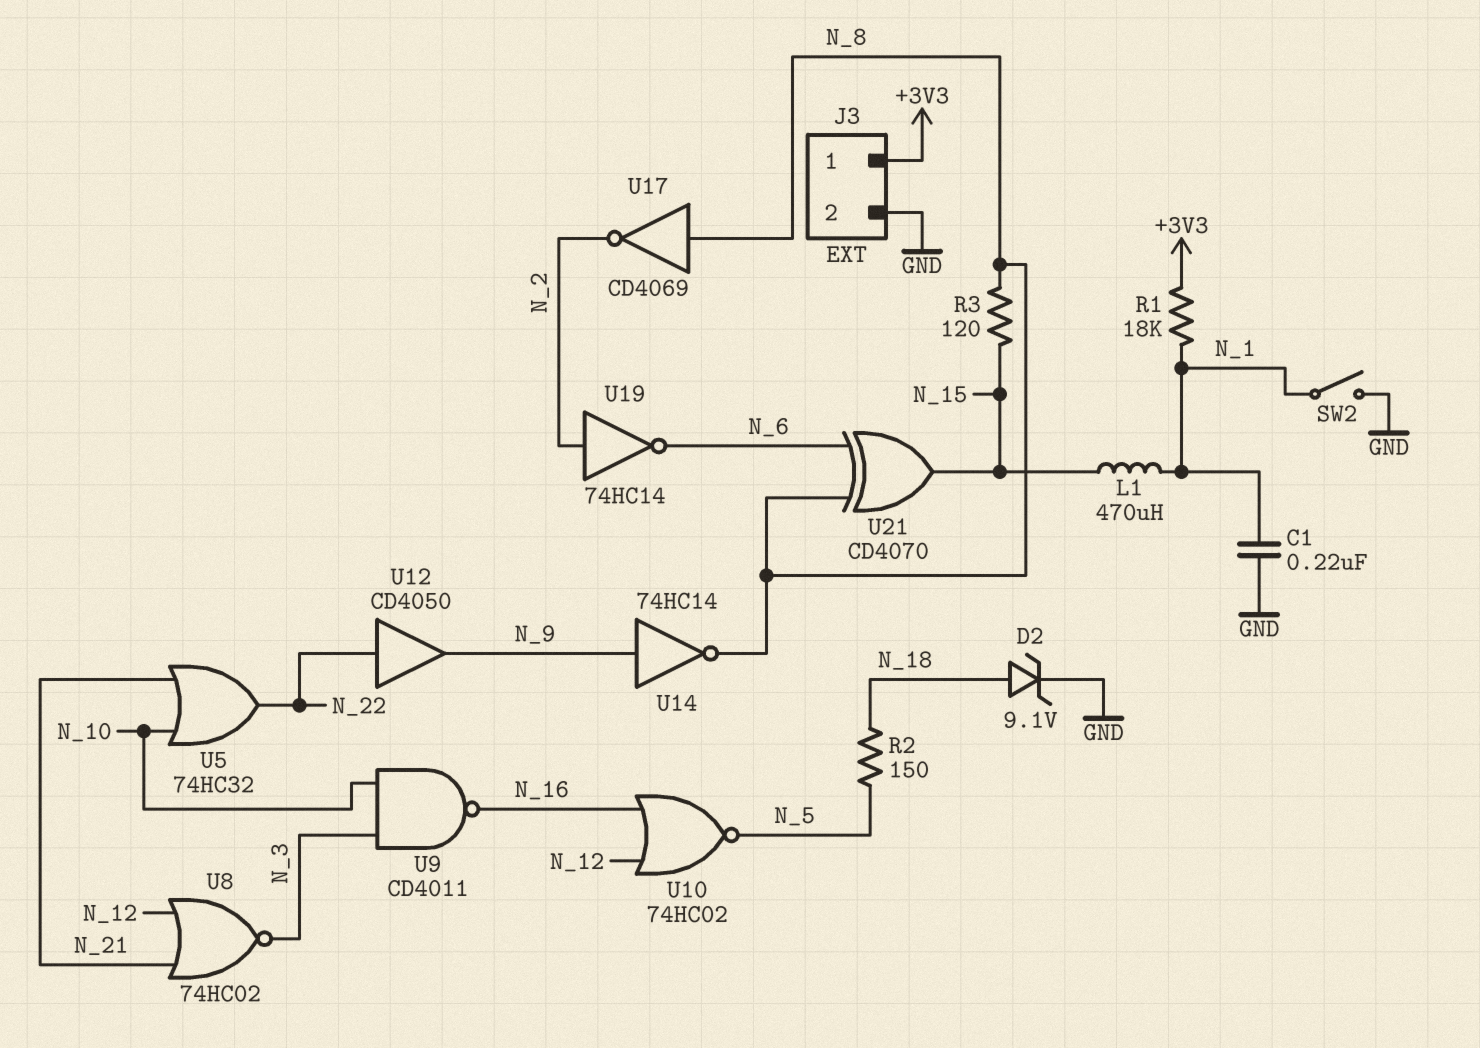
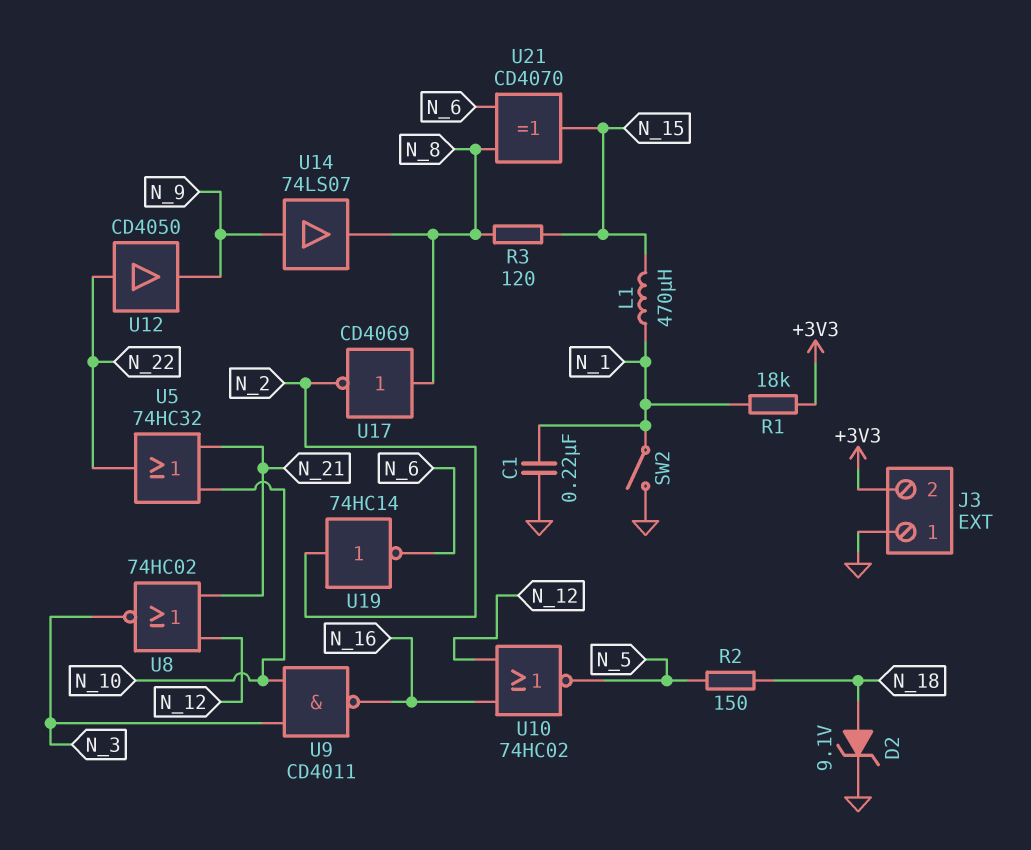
J3 pin 1: +3V3 -> GND
J3 pin 2: GND -> +3V3
U14: NOT 74HC14 (in N_9, out N_8) -> buffer 74LS07 (in N_9, out N_8)

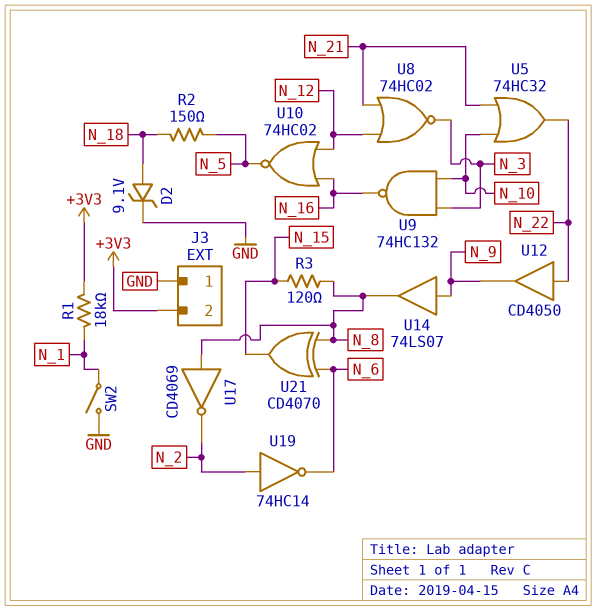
C1: 220nF (GND, N_1) -> none
L1: 470uH (N_1, N_15) -> none
U9: NAND CD4011 (in N_3, in N_10, out N_16) -> NAND 74HC132 (in N_3, in N_10, out N_16)

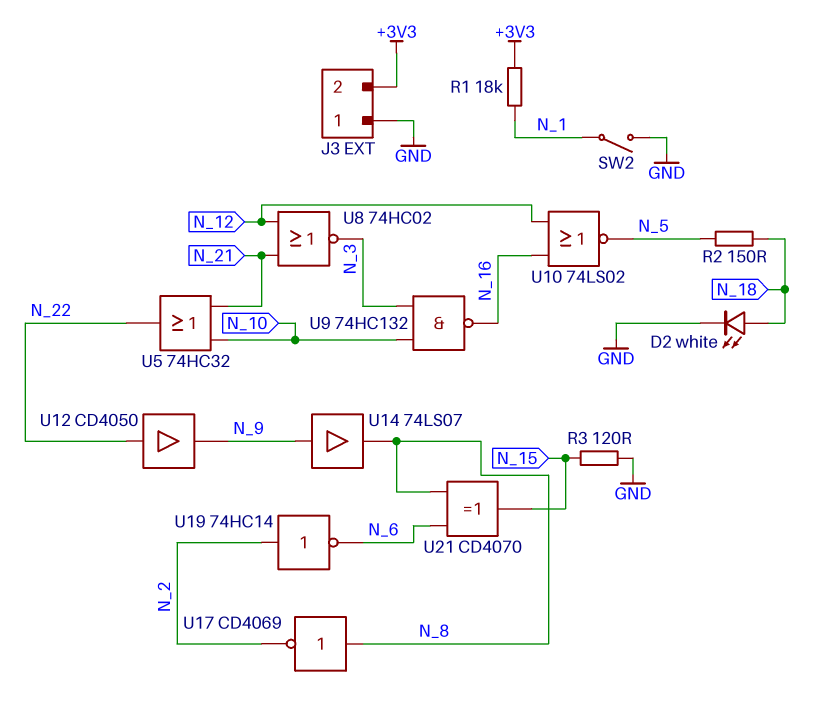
D2: zener 9.1V (A N_18, K GND) -> LED white (A N_18, K GND)
R3: 120 (N_8, N_15) -> 120 (GND, N_15)
U10: NOR 74HC02 (in N_12, in N_16, out N_5) -> NOR 74LS02 (in N_12, in N_16, out N_5)

